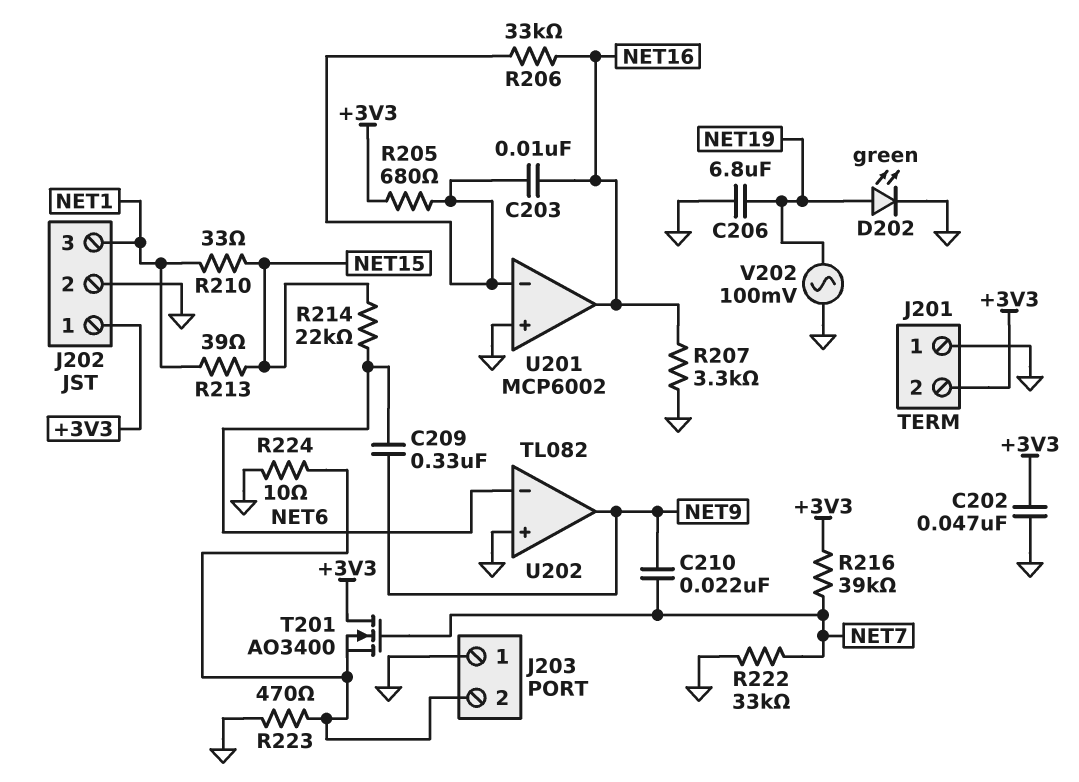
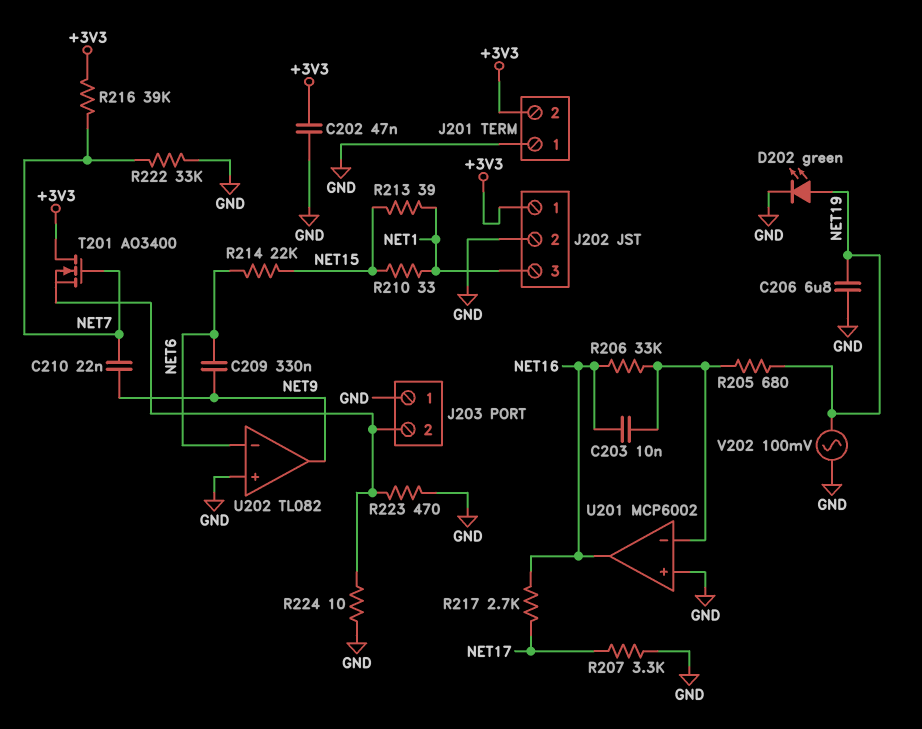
R205: 680 (+3V3, U201/in-) -> 680 (NET19, U201/in-)
R207: 3.3k (GND, NET16) -> 3.3k (GND, NET17)
R217: none -> 2.7k (NET16, NET17)

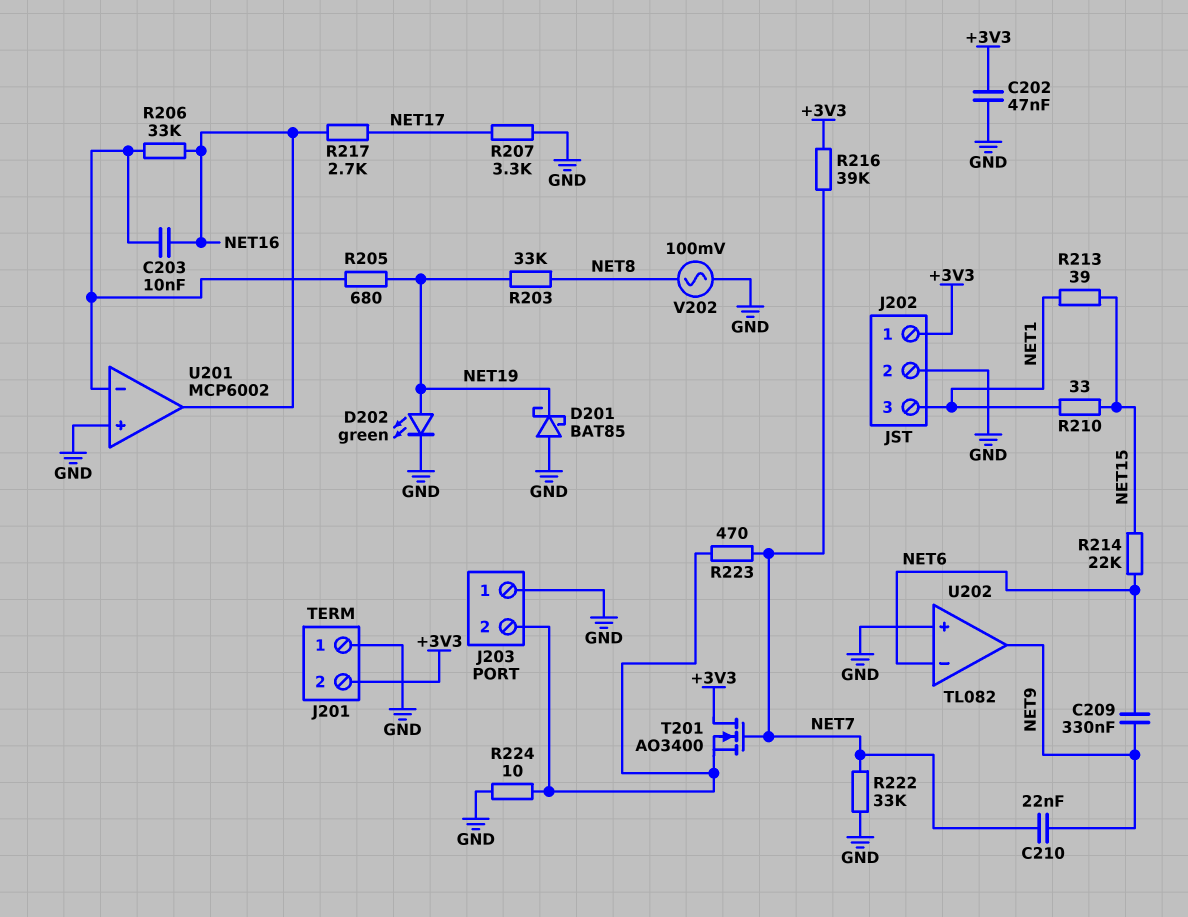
C206: 6.8uF (GND, NET19) -> none
D201: none -> schottky BAT85 (A GND, K NET19)
R203: none -> 33k (NET8, NET19)
R223: 470 (GND, J203/2) -> 470 (J203/2, NET7)
V202: AC 100mV (GND, NET19) -> AC 100mV (GND, NET8)

